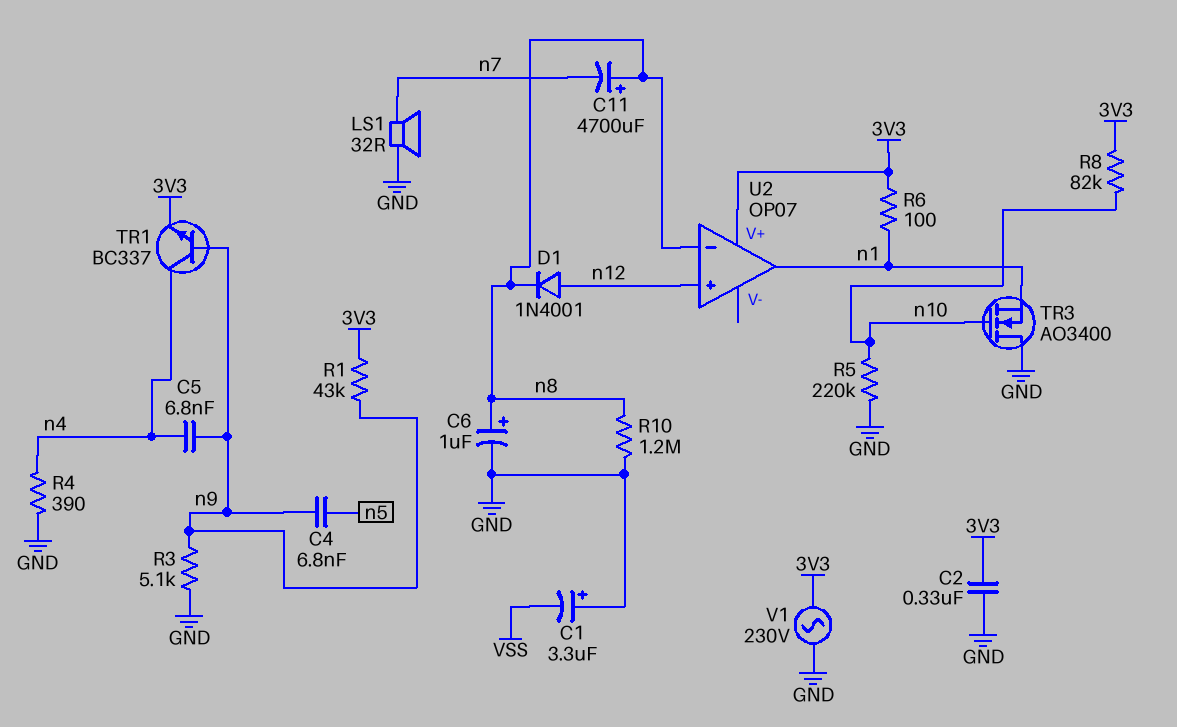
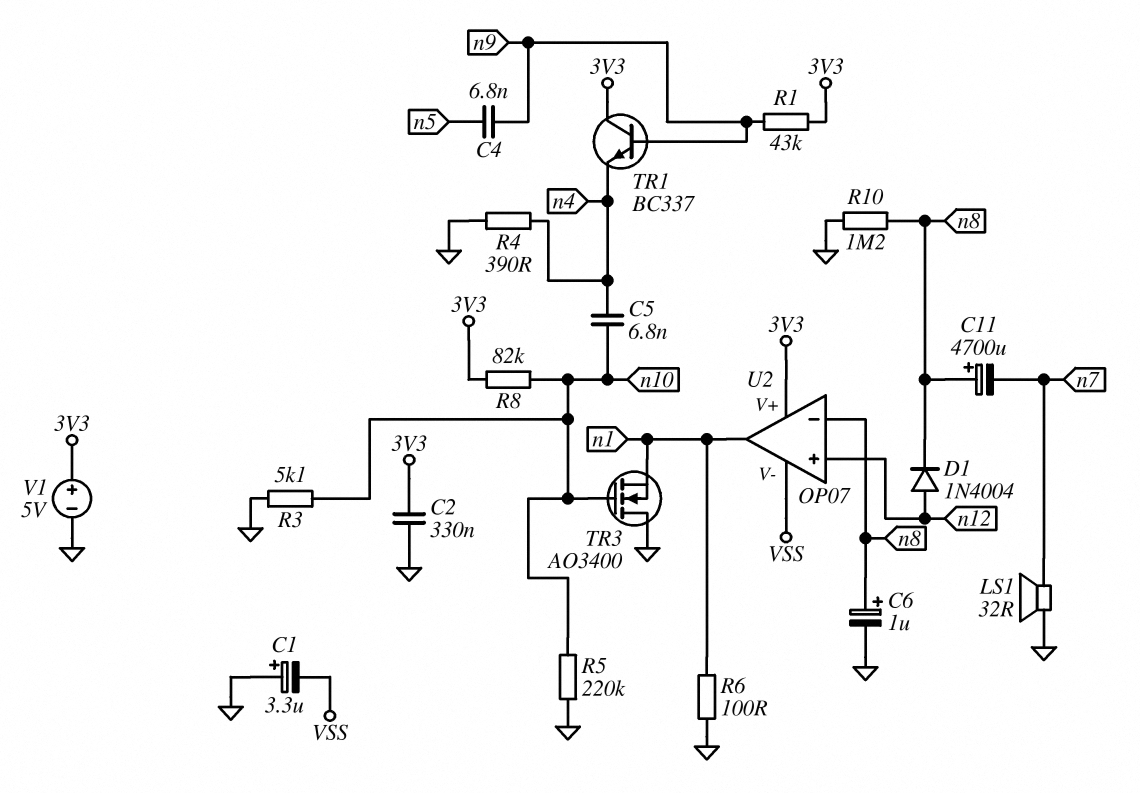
C5: 6.8nF (n4, n9) -> 6.8nF (n4, n10)
D1: diode 1N4001 (A n12, K n8) -> diode 1N4004 (A n12, K n8)
R3: 5.1k (GND, n9) -> 5.1k (GND, n10)
R6: 100 (3V3, n1) -> 100 (GND, n1)
TR1: NPN BC337 (B n9, C n4, E 3V3) -> NPN BC337 (B n9, C 3V3, E n4)
U2 pin V-: none -> VSS
V1: AC 230V (3V3, GND) -> 5V (plus 3V3, minus GND)

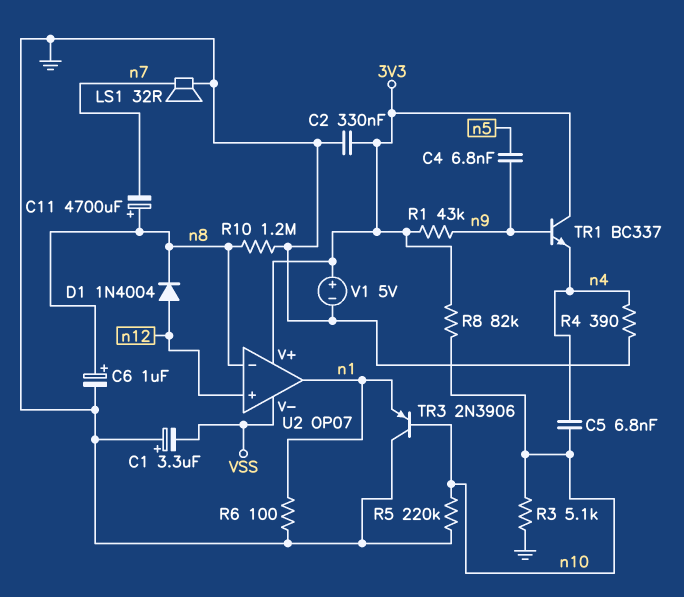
TR3: NMOS AO3400 (G n10, D GND, S n1) -> PNP 2N3906 (B n10, C GND, E n1)

